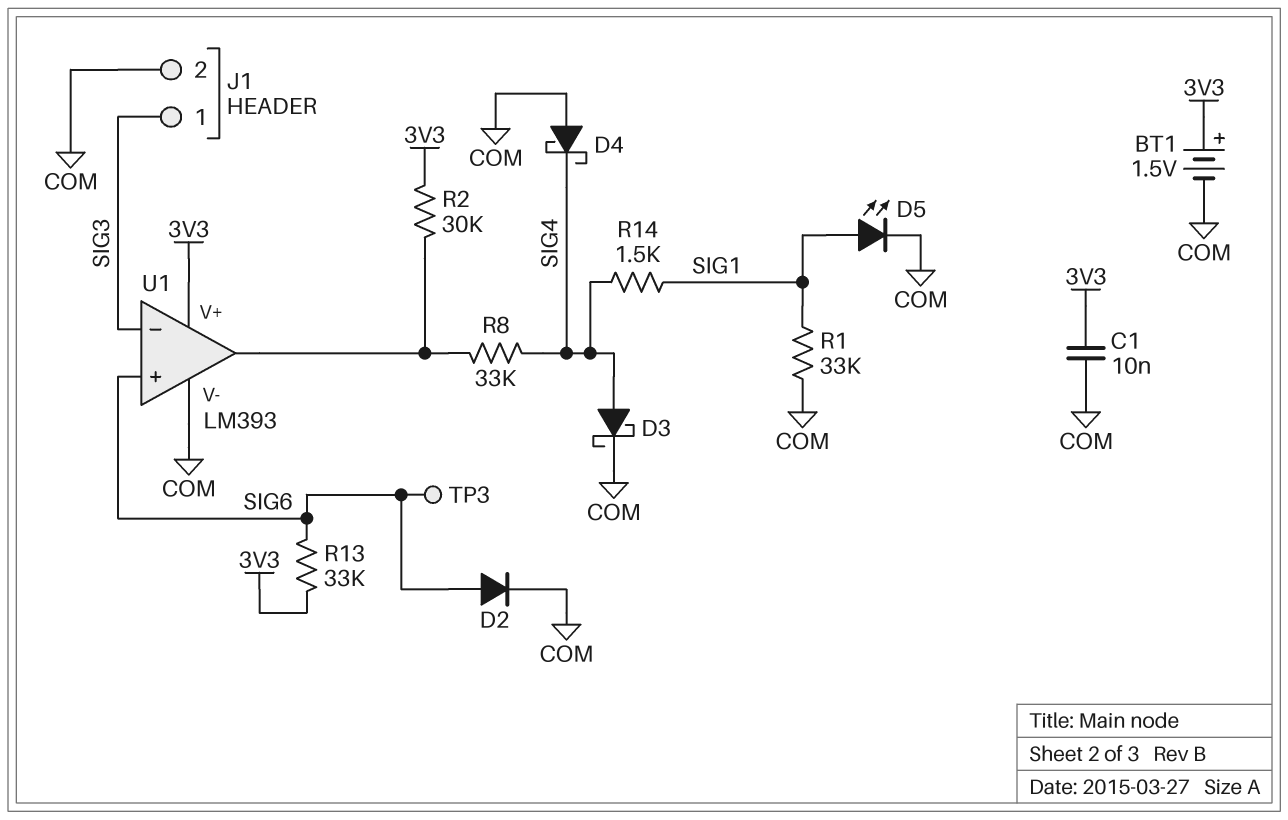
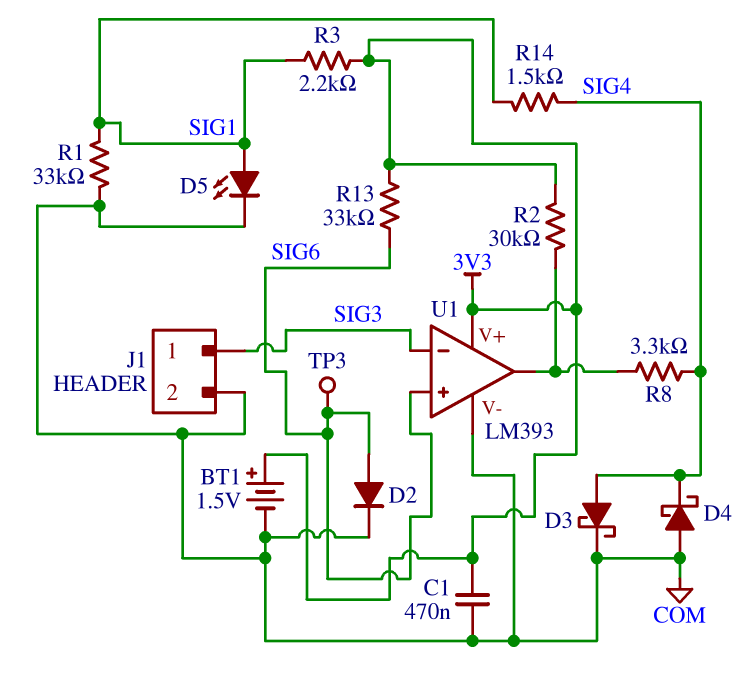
C1: 10nF (3V3, COM) -> 470nF (3V3, COM)
R3: none -> 2.2k (3V3, SIG1)
R8: 33k (SIG4, U1/out) -> 3.3k (SIG4, U1/out)

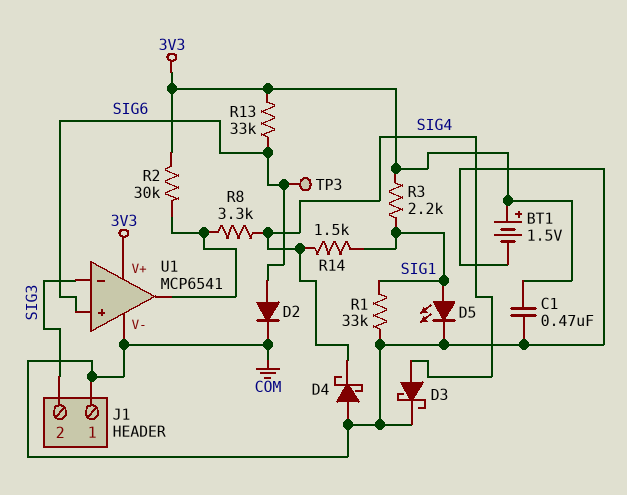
J1 pin 1: SIG3 -> COM
J1 pin 2: COM -> SIG3
U1: LM393 -> MCP6541

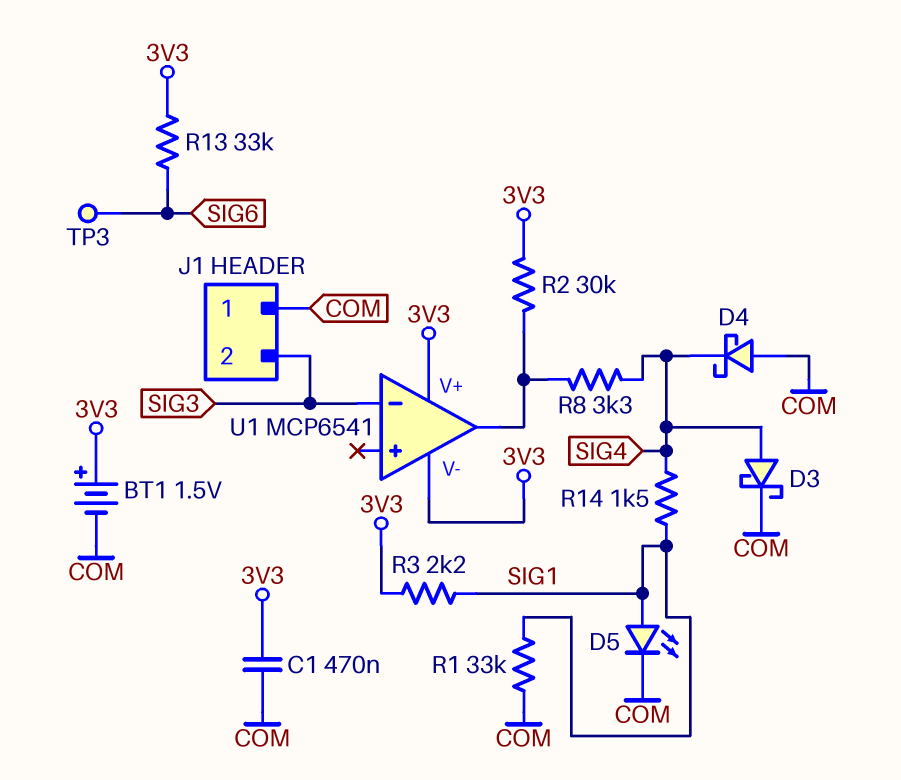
D2: diode (A SIG6, K COM) -> none
U1 pin V-: COM -> 3V3
U1 pin in+: SIG6 -> none

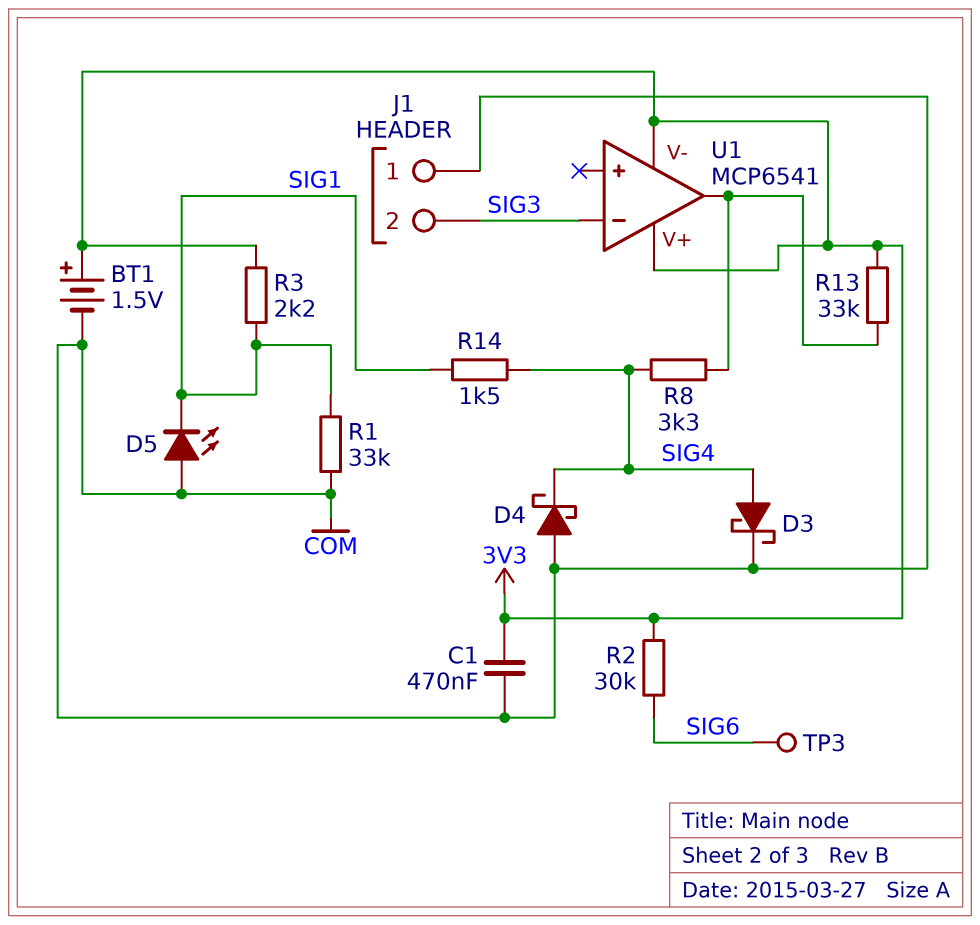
D5: LED (A SIG1, K COM) -> LED (A COM, K SIG1)
R2: 30k (3V3, U1/out) -> 30k (3V3, SIG6)
R13: 33k (3V3, SIG6) -> 33k (3V3, U1/out)

